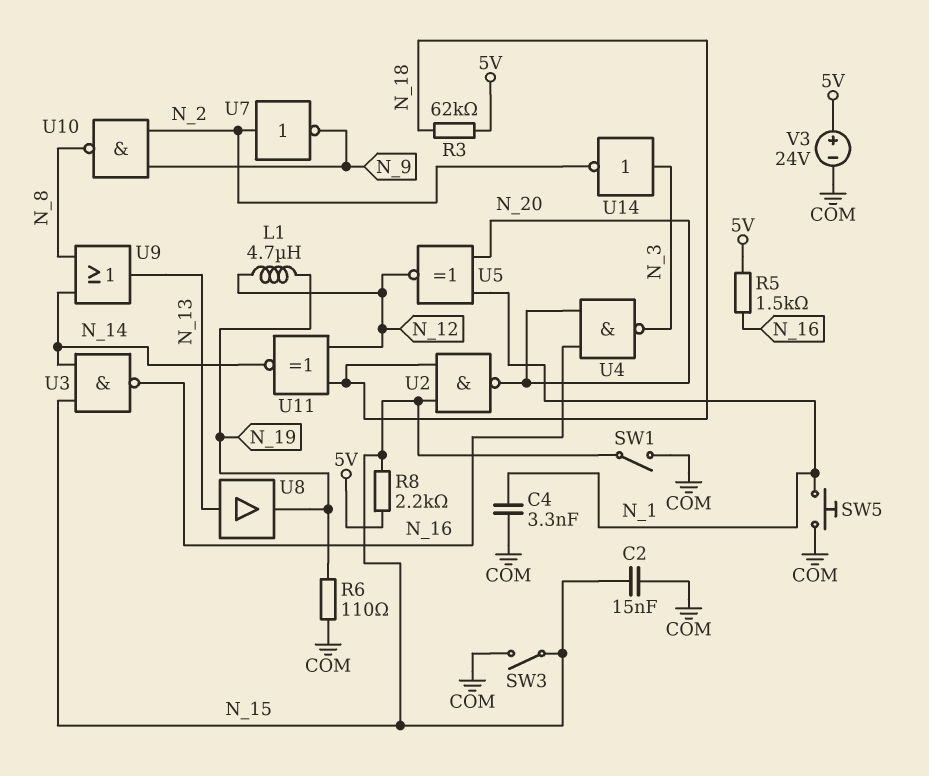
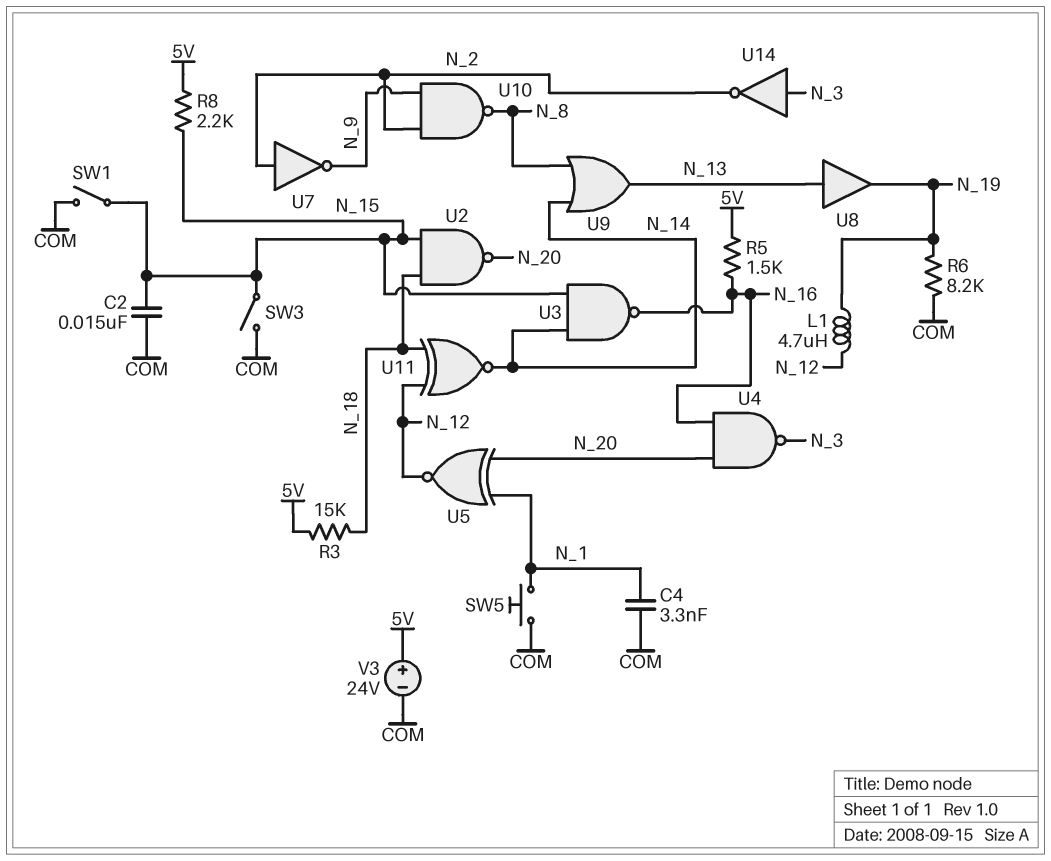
R3: 62k (5V, N_18) -> 15k (5V, N_18)
R6: 110 (COM, N_19) -> 8.2k (COM, N_19)

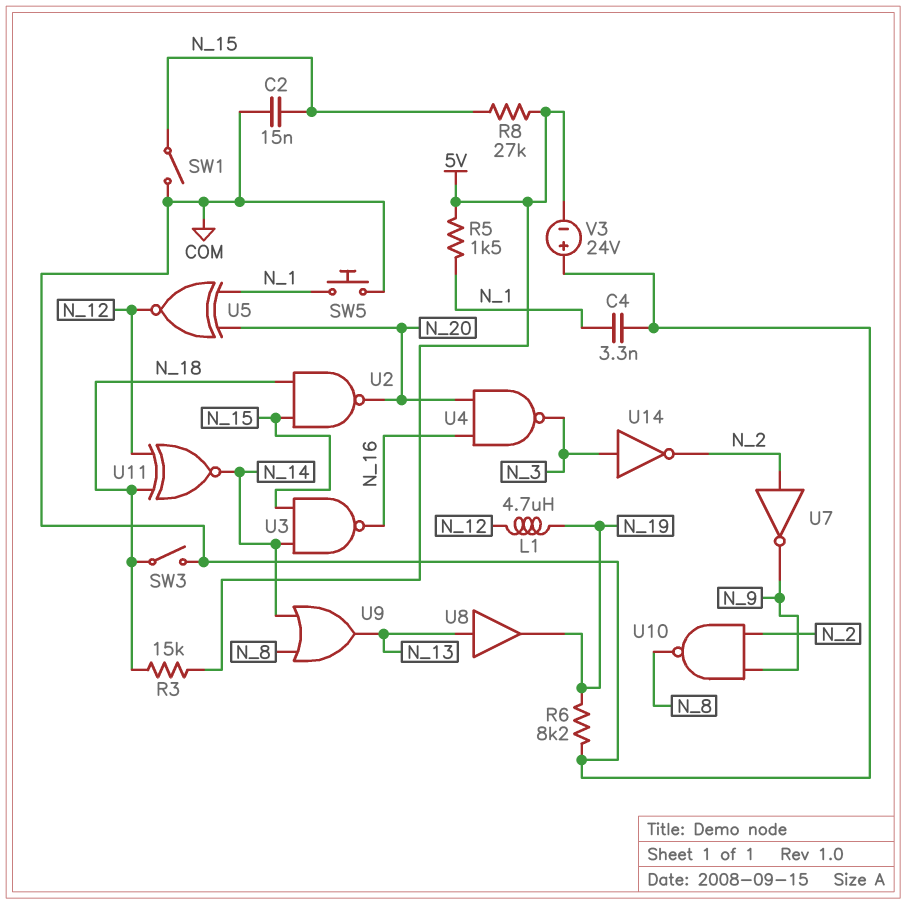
R5: 1.5k (5V, N_16) -> 1.5k (5V, N_1)
R8: 2.2k (5V, N_15) -> 27k (5V, N_15)
SW3: switch (COM, N_15) -> switch (COM, N_18)
V3: 24V (plus 5V, minus COM) -> 24V (plus COM, minus 5V)

